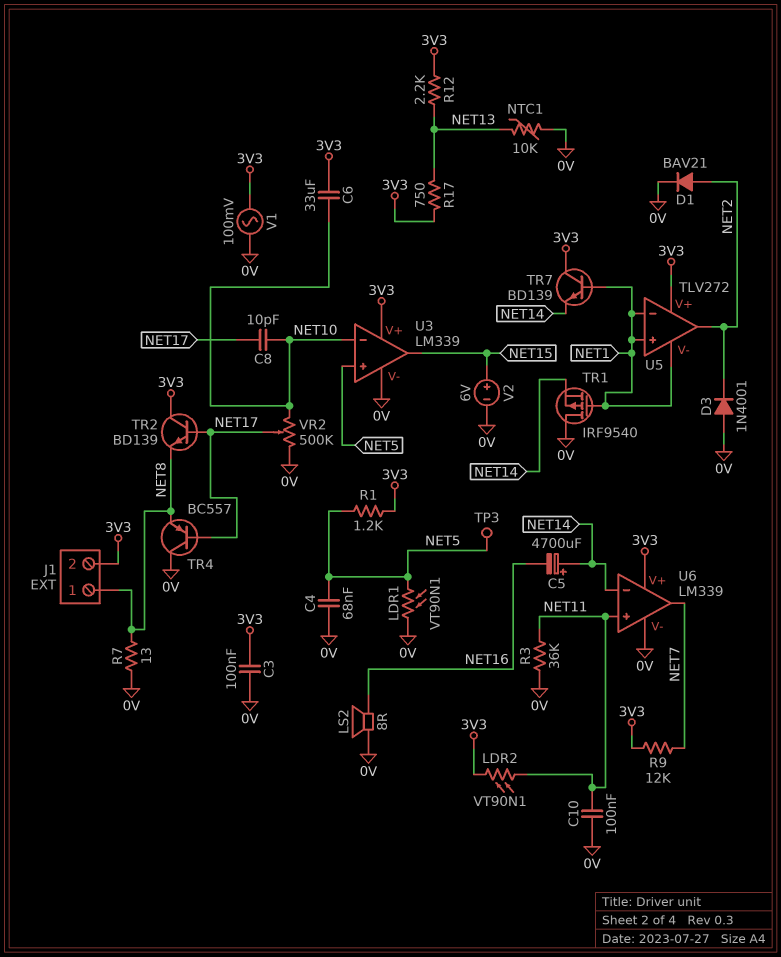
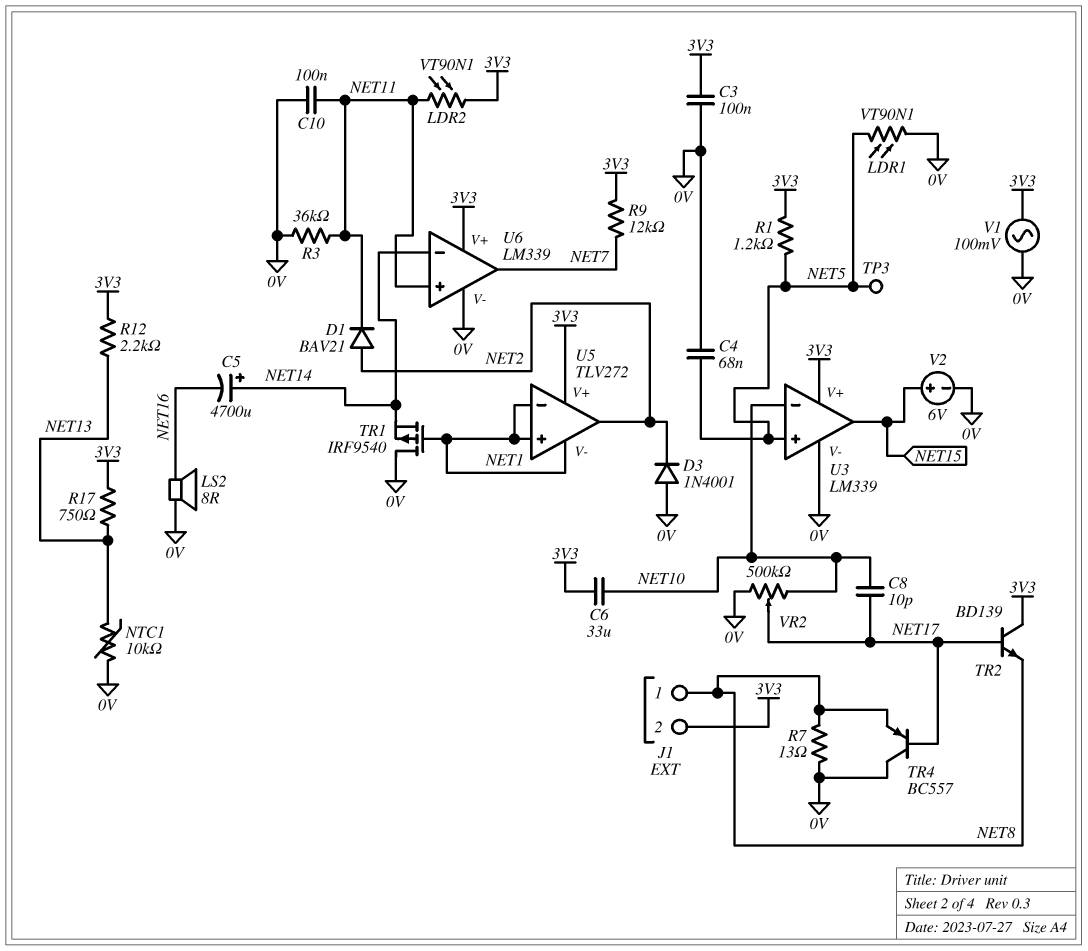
D1: diode BAV21 (A NET2, K 0V) -> diode BAV21 (A NET2, K NET11)
TR7: NPN BD139 (B NET1, C 3V3, E NET14) -> none

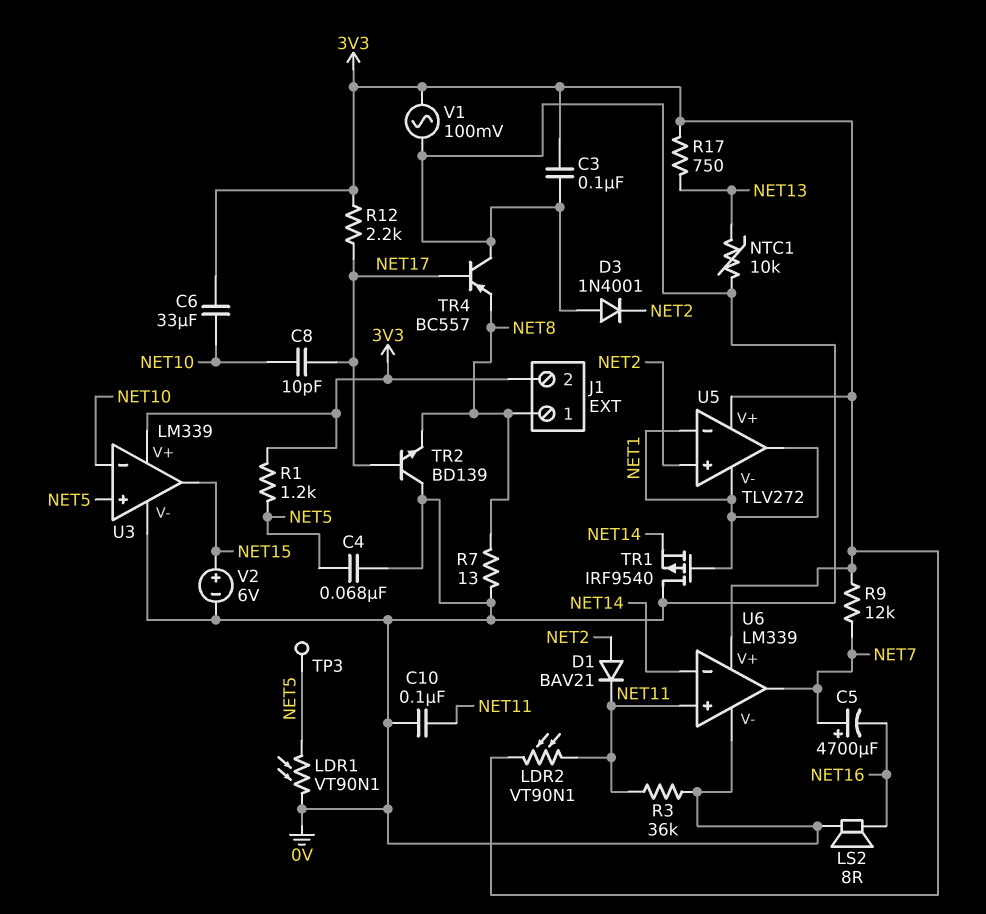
C5: 4700uF (plus NET14, minus NET16) -> 4700uF (plus NET7, minus NET16)
R12: 2.2k (3V3, NET13) -> 2.2k (3V3, NET17)
TR2: NPN BD139 (B NET17, C 3V3, E NET8) -> NPN BD139 (B NET17, C 0V, E NET8)
U5 pin in+: NET1 -> NET2
U5 pin out: NET2 -> NET1
VR2: 500k (0V, NET10, wiper NET17) -> none

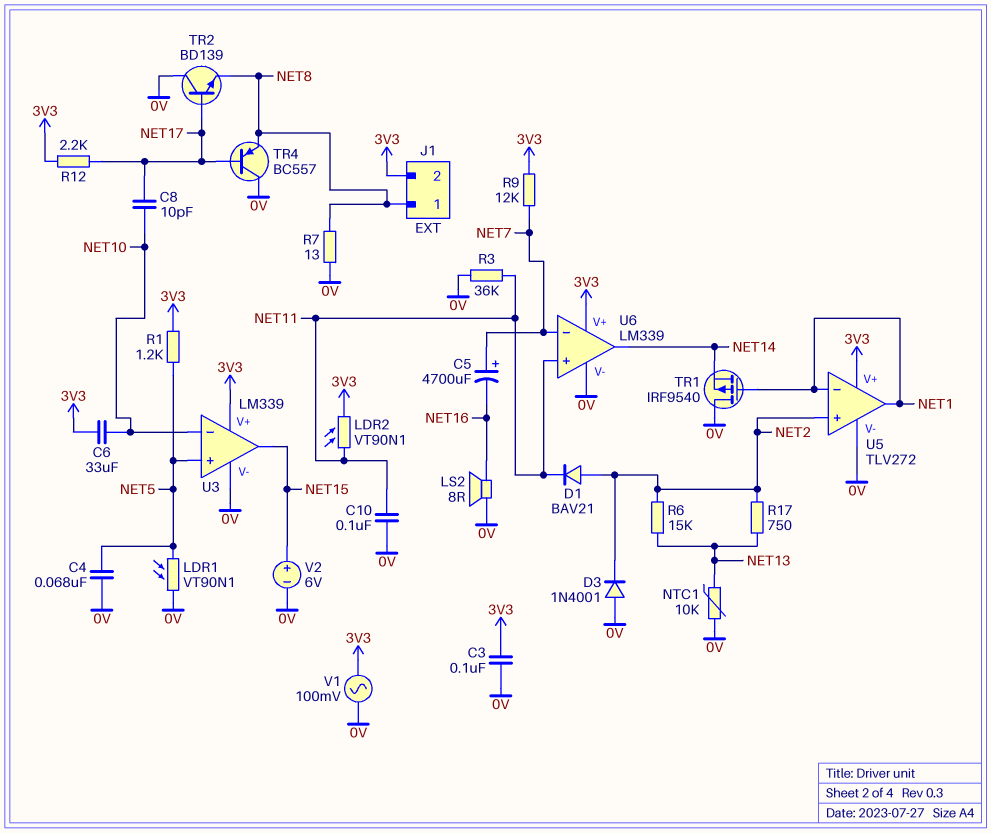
R6: none -> 15k (NET2, NET13)
R17: 750 (3V3, NET13) -> 750 (NET2, NET13)
TP3: test point (NET5) -> none
U5 pin V-: NET1 -> 0V
U6 pin in-: NET14 -> NET7
U6 pin out: NET7 -> NET14

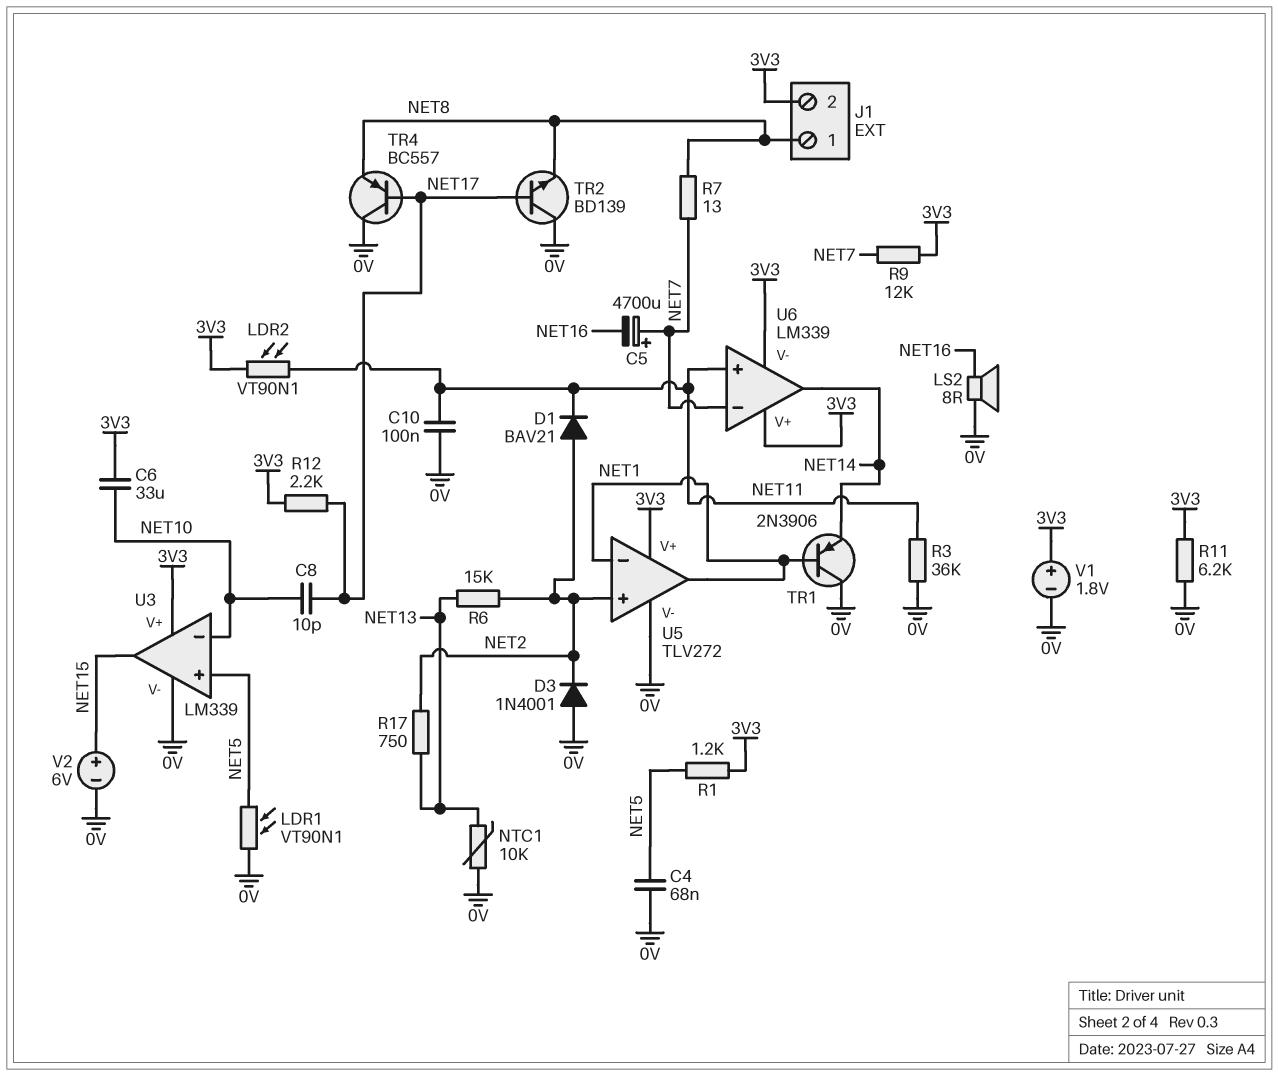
C3: 100nF (0V, 3V3) -> none
R7: 13 (0V, NET8) -> 13 (NET7, NET8)
R11: none -> 6.2k (0V, 3V3)
TR1: PMOS IRF9540 (G NET1, D 0V, S NET14) -> PNP 2N3906 (B NET1, C 0V, E NET14)
U6 pin V-: 0V -> 3V3
V1: AC 100mV (0V, 3V3) -> 1.8V (plus 3V3, minus 0V)

